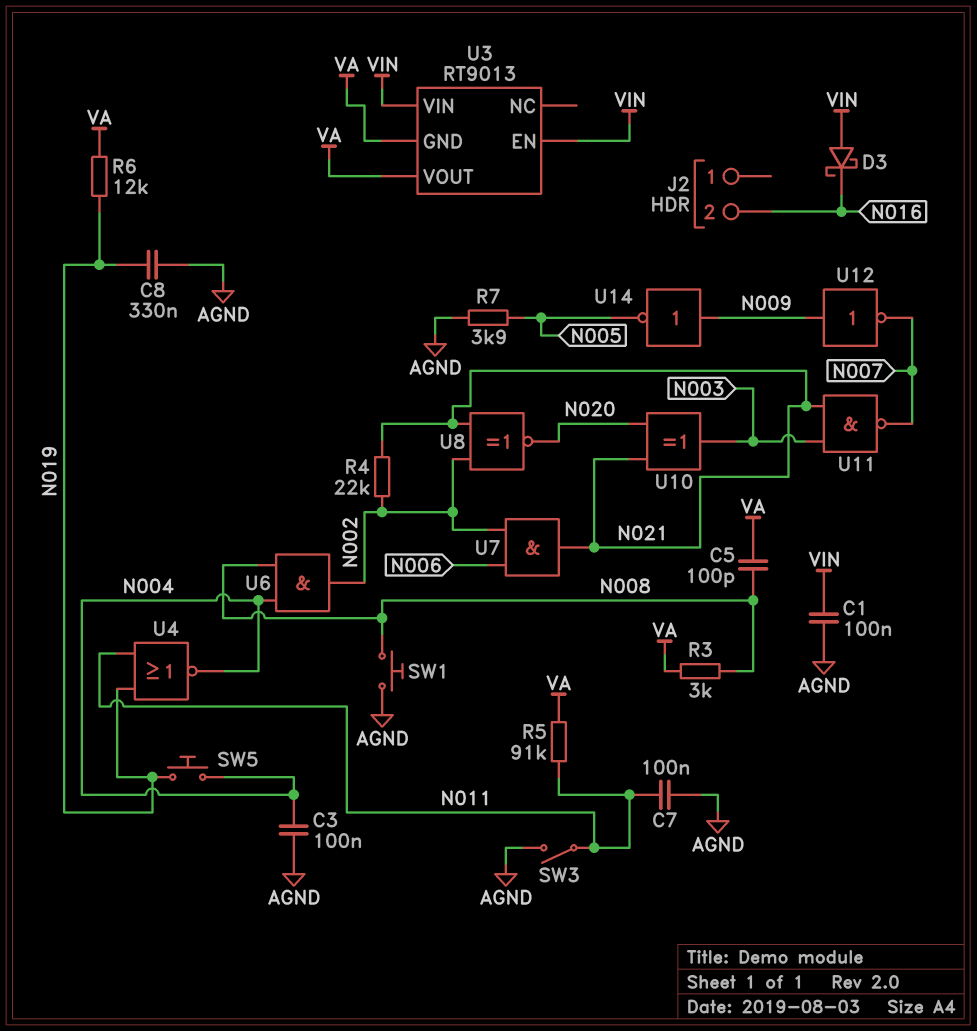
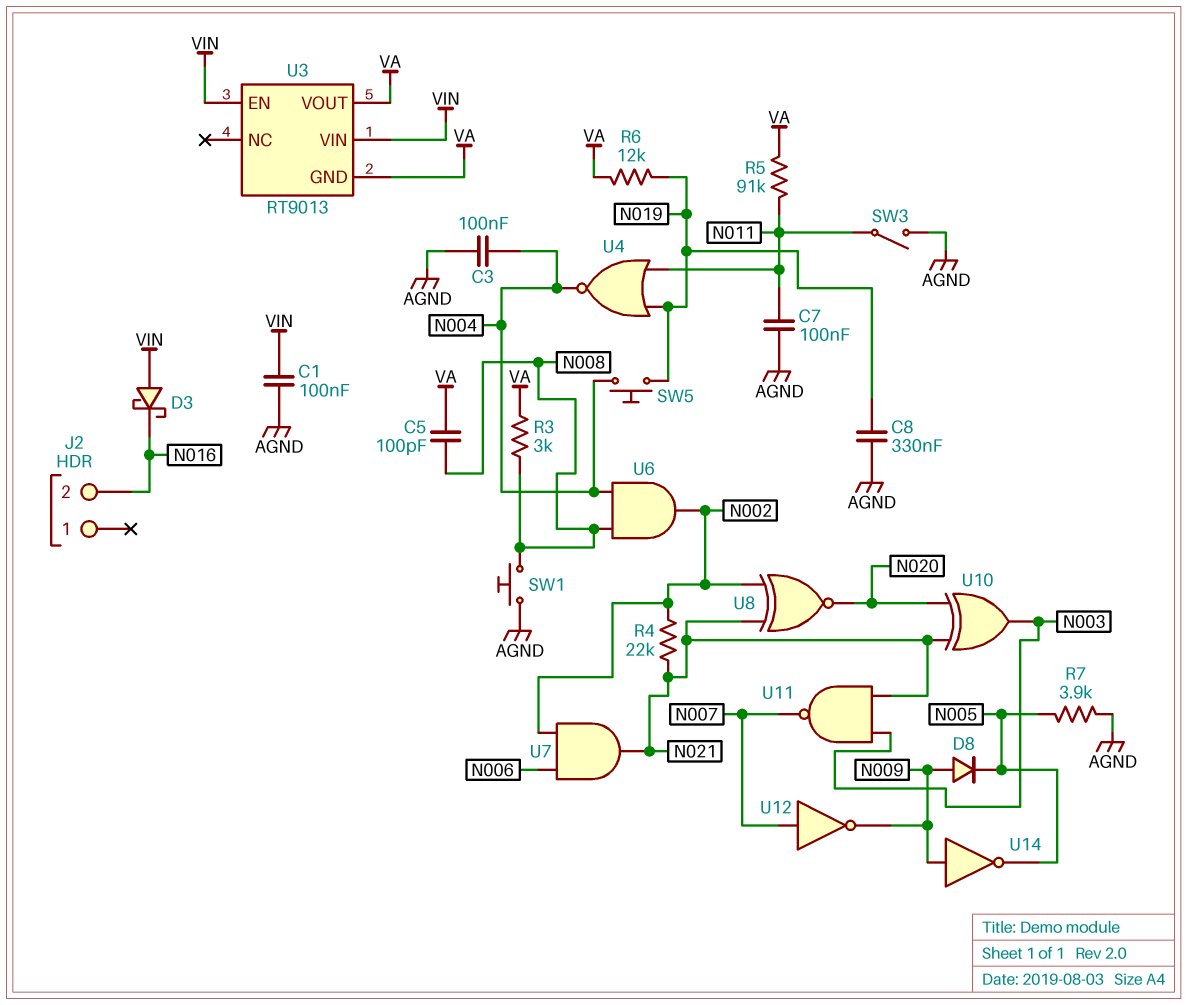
D8: none -> diode (A N009, K N005)
U12: NOT (in N009, out N007) -> NOT (in N007, out N009)

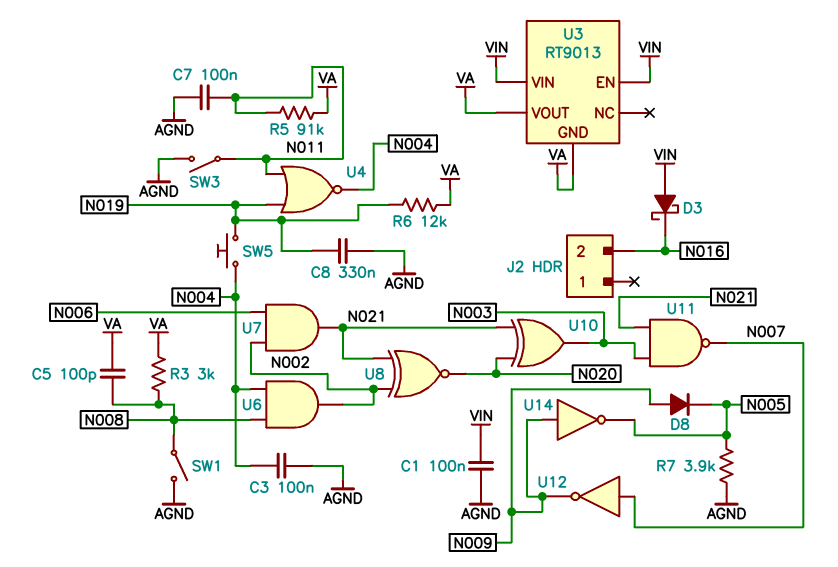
R4: 22k (N002, N021) -> none
SW1: button (AGND, N008) -> switch (AGND, N008)

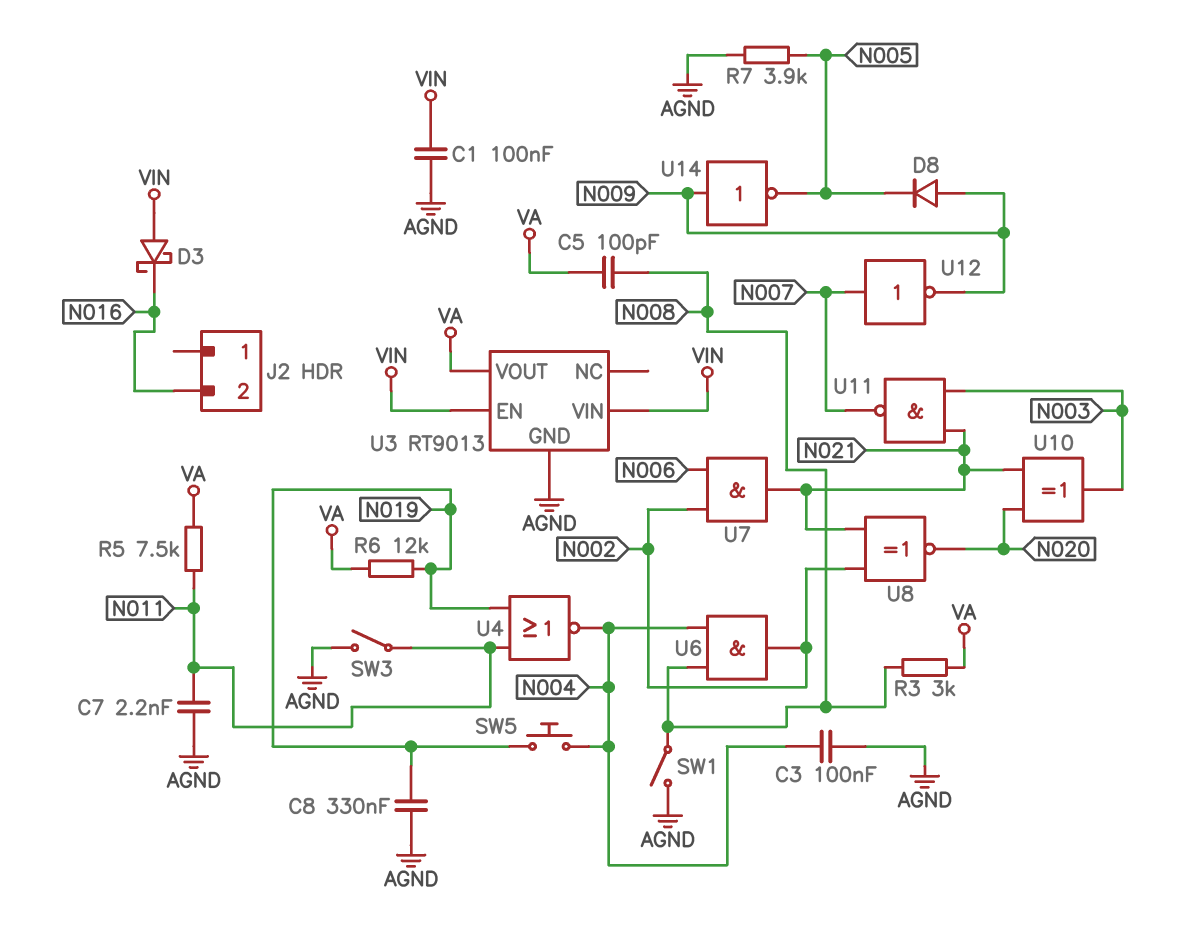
C7: 100nF (AGND, N011) -> 2.2nF (AGND, N011)
R5: 91k (N011, VA) -> 7.5k (N011, VA)
U3 pin GND: VA -> AGND

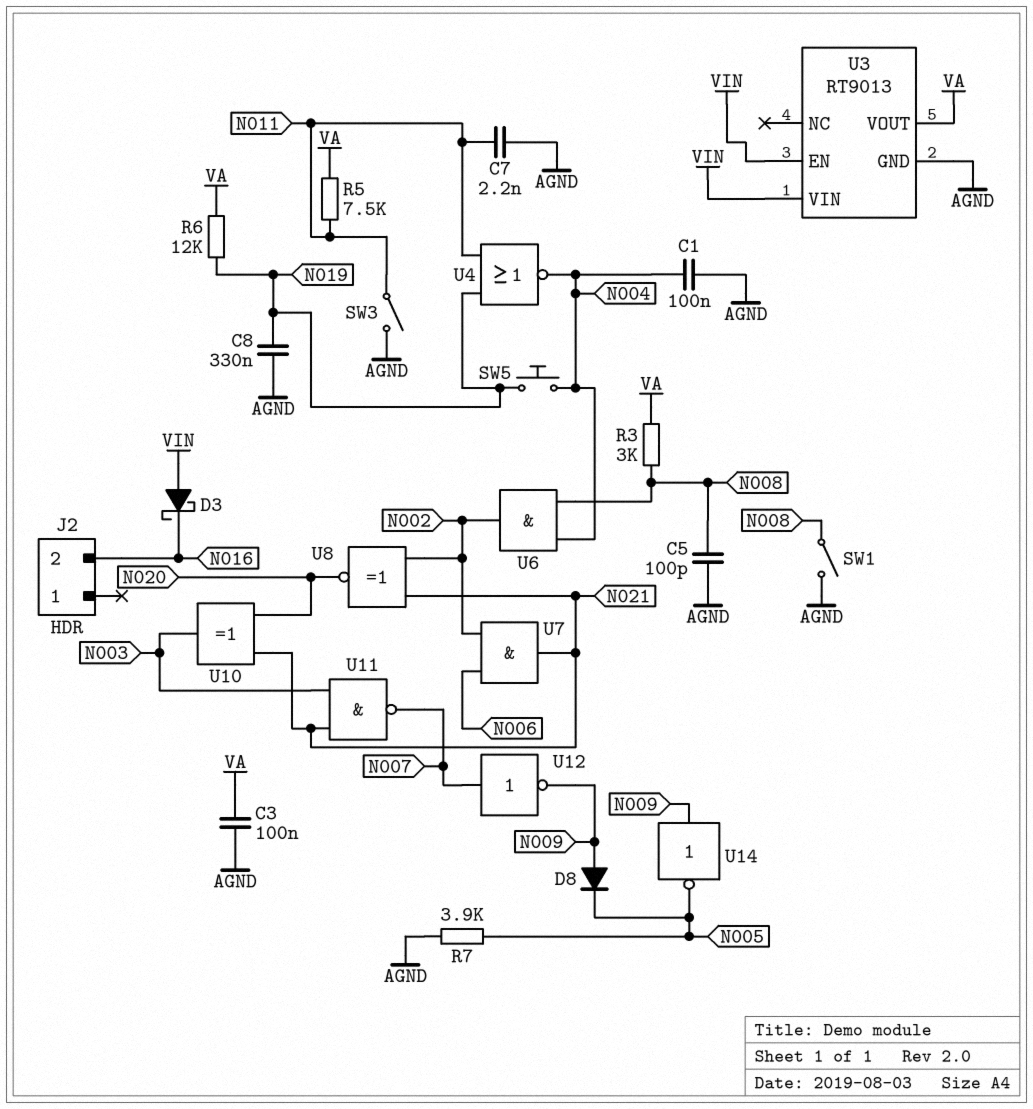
C1: 100nF (AGND, VIN) -> 100nF (AGND, N004)
C3: 100nF (AGND, N004) -> 100nF (AGND, VA)
C5: 100pF (N008, VA) -> 100pF (AGND, N008)

